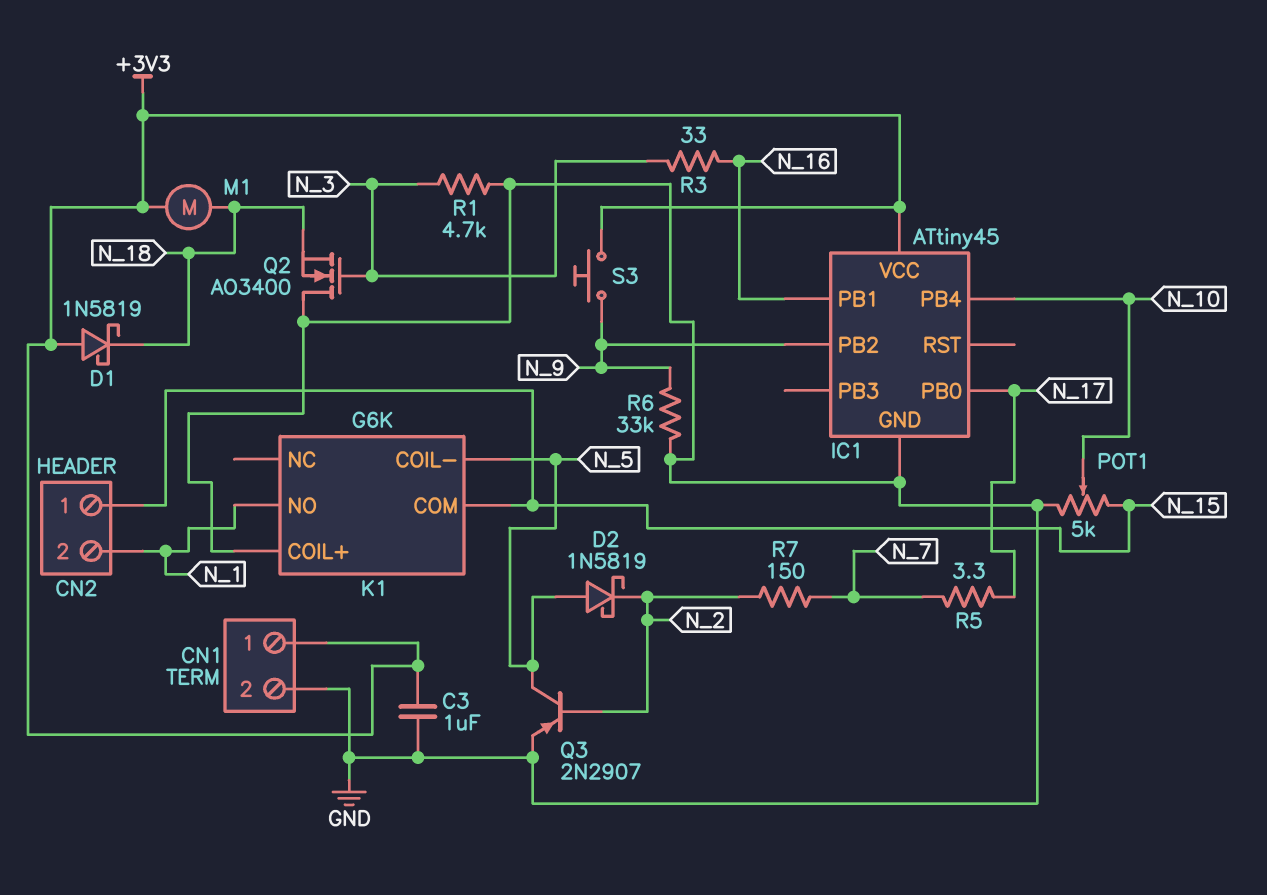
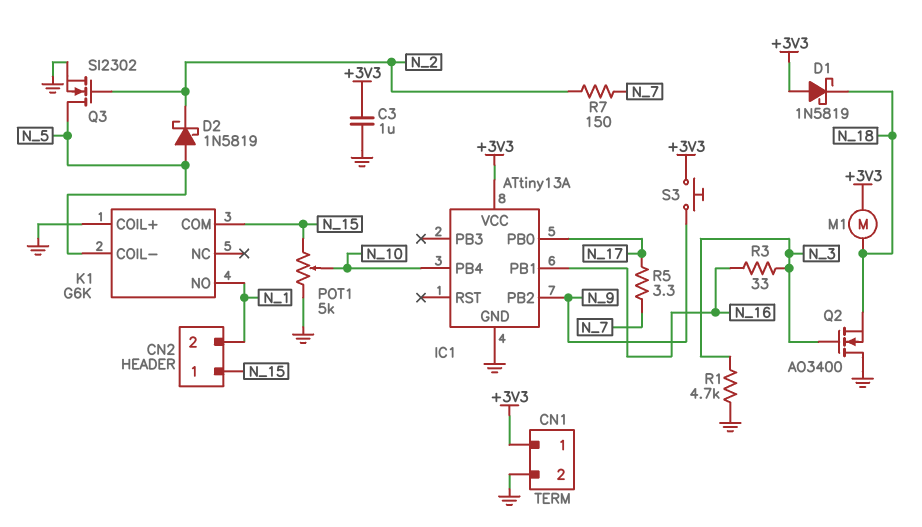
IC1: ATtiny45 -> ATtiny13A
Q3: PNP 2N2907 (B N_2, C N_5, E GND) -> NMOS SI2302 (G N_2, D N_5, S GND)
R6: 33k (GND, N_9) -> none

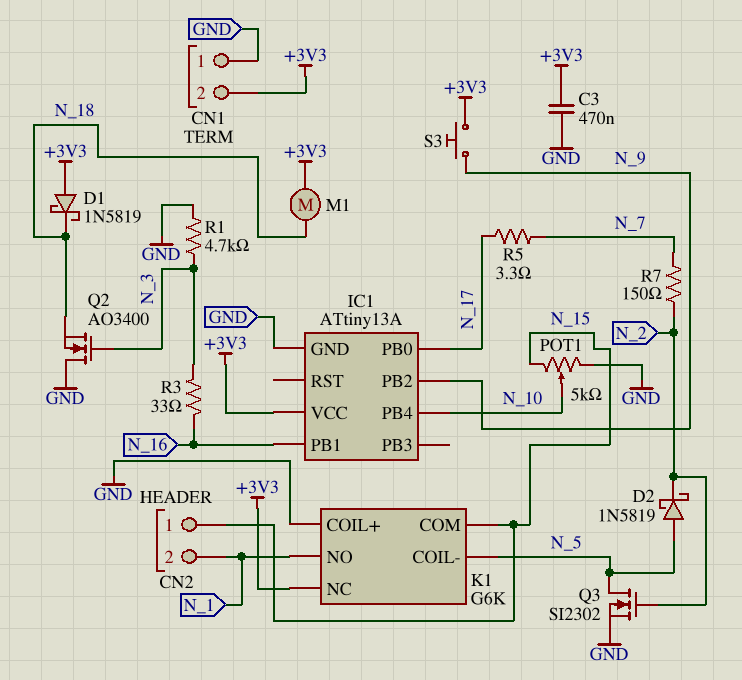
C3: 1uF (+3V3, GND) -> 470nF (+3V3, GND)
CN1 pin 1: +3V3 -> GND
CN1 pin 2: GND -> +3V3
K1 pin NC: none -> +3V3

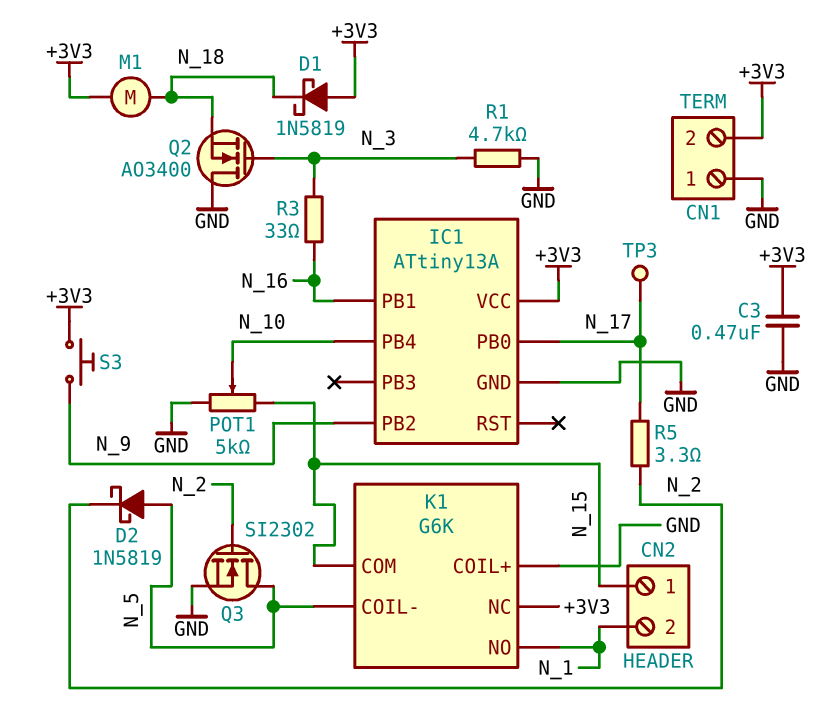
R5: 3.3 (N_7, N_17) -> 3.3 (N_2, N_17)
R7: 150 (N_2, N_7) -> none
TP3: none -> test point (N_17)

